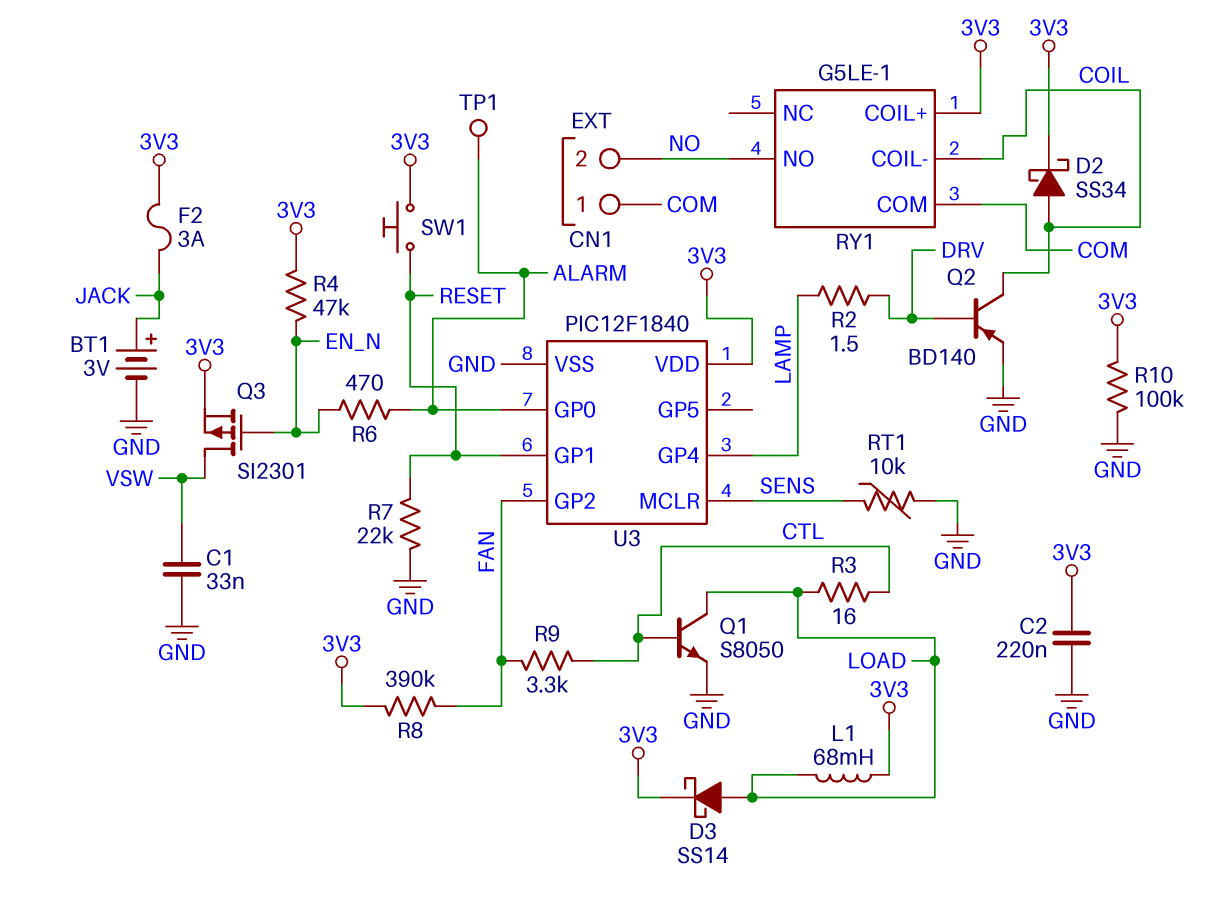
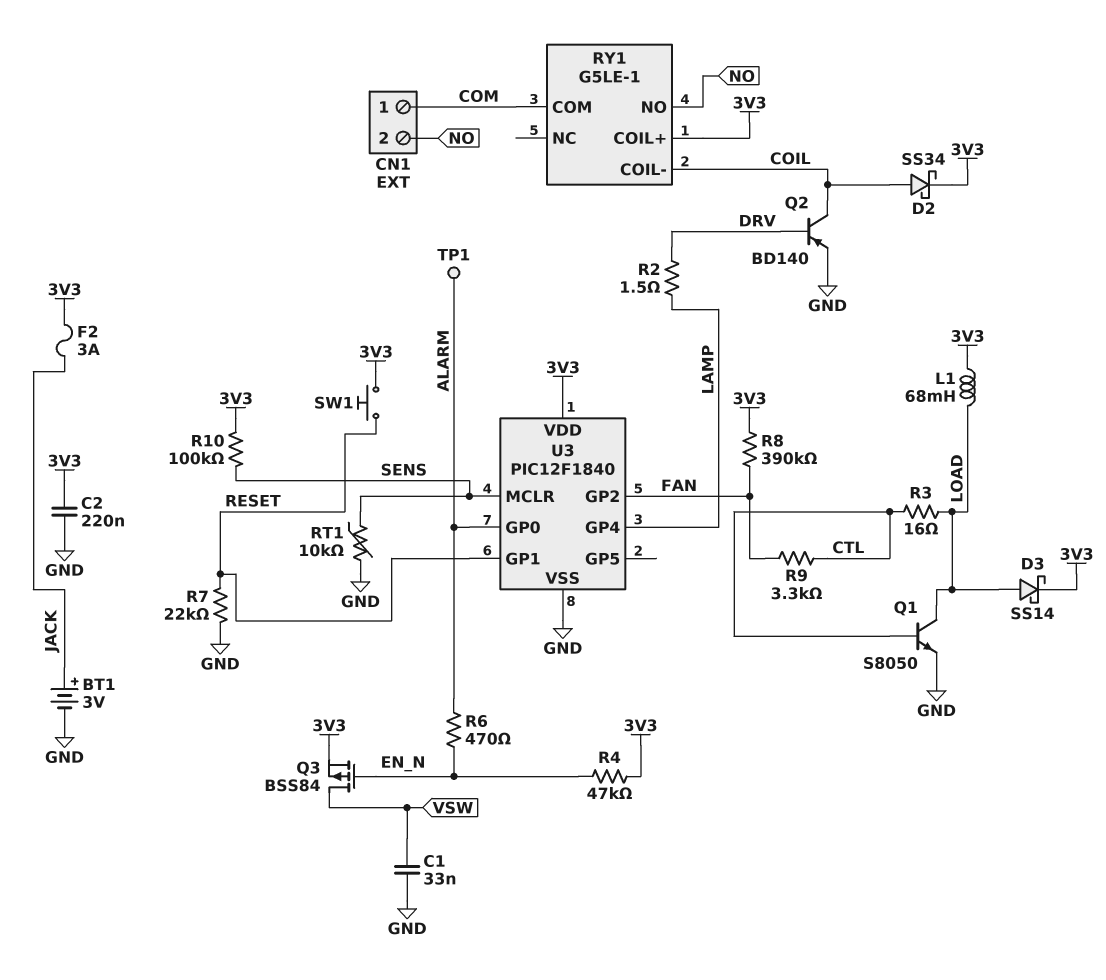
Q3: PMOS SI2301 (G EN_N, D VSW, S 3V3) -> PMOS BSS84 (G EN_N, D VSW, S 3V3)
R10: 100k (3V3, GND) -> 100k (3V3, SENS)

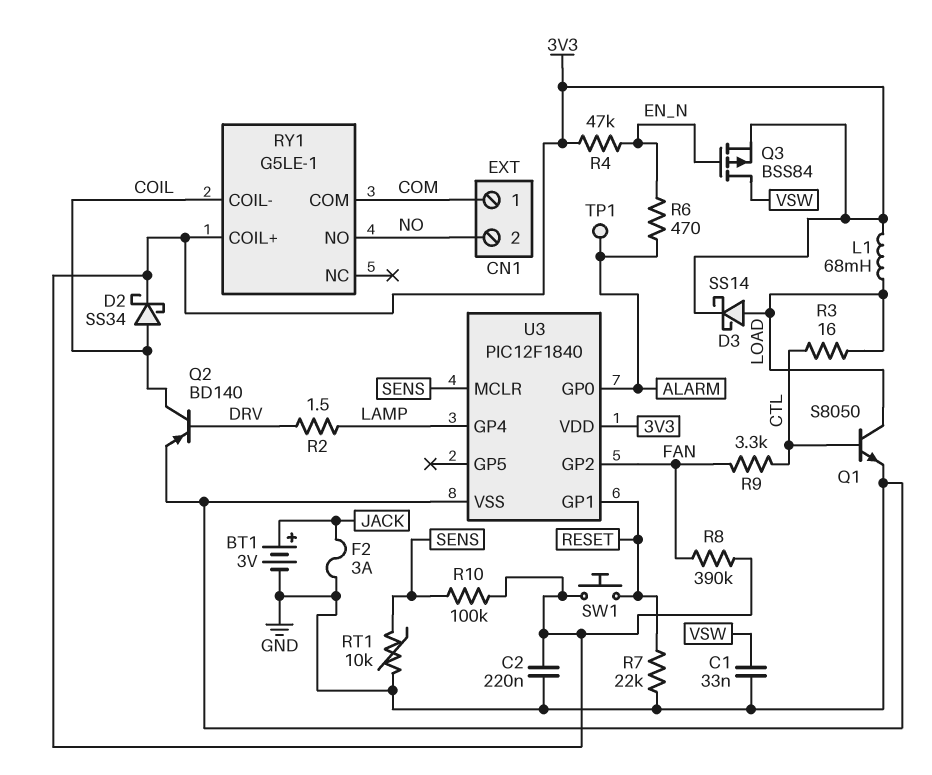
F2: 3A (3V3, JACK) -> 3A (GND, JACK)

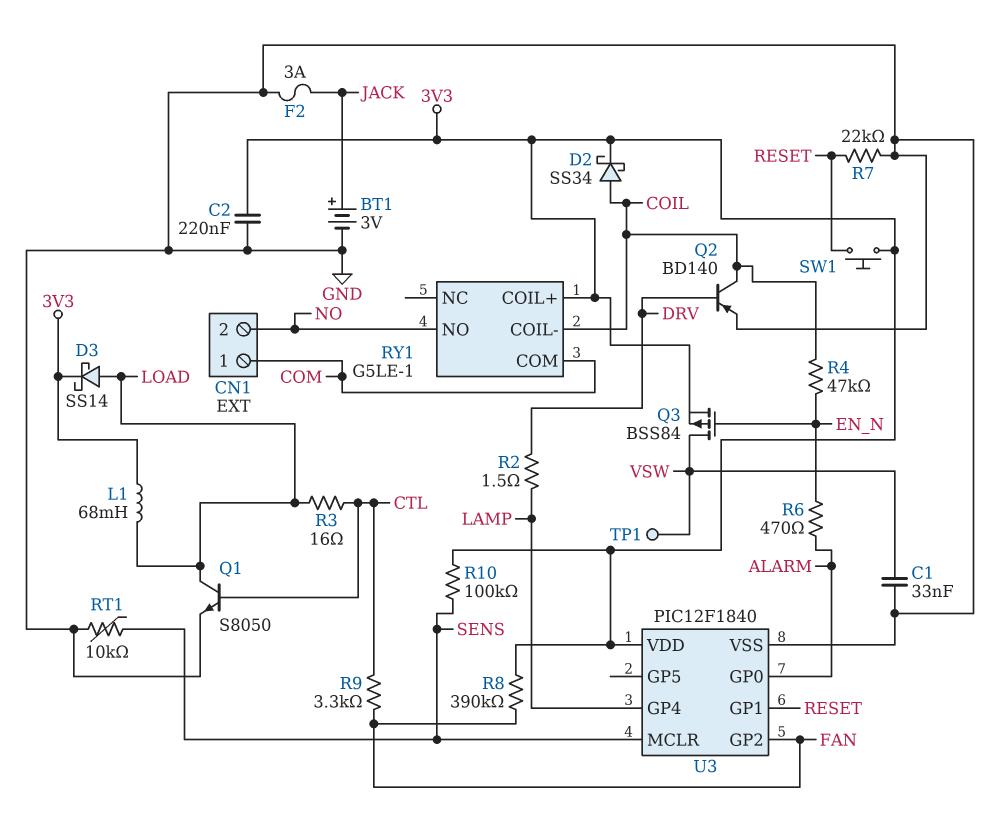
R4: 47k (3V3, EN_N) -> 47k (COIL, EN_N)
TP1: test point (ALARM) -> test point (VSW)

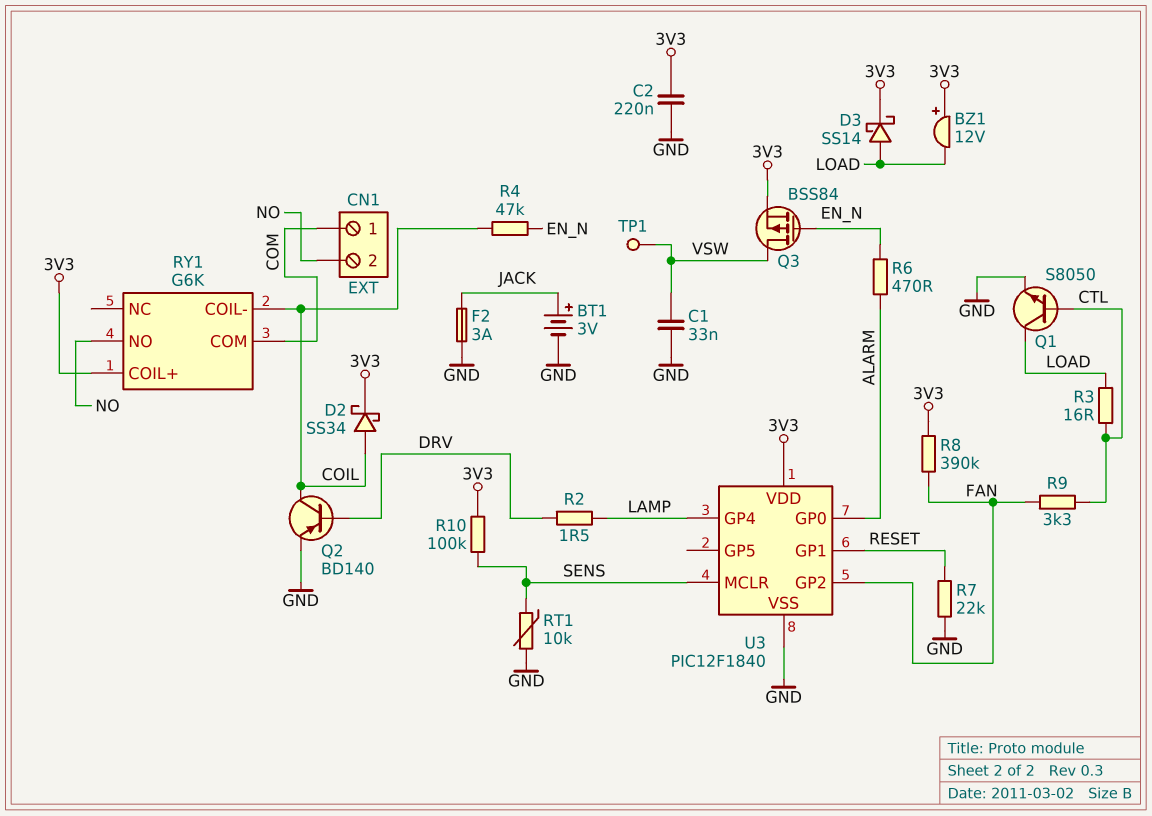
BZ1: none -> buzzer 12V (plus 3V3, minus LOAD)
L1: 68mH (3V3, LOAD) -> none
RY1: G5LE-1 -> G6K
SW1: button (3V3, RESET) -> none

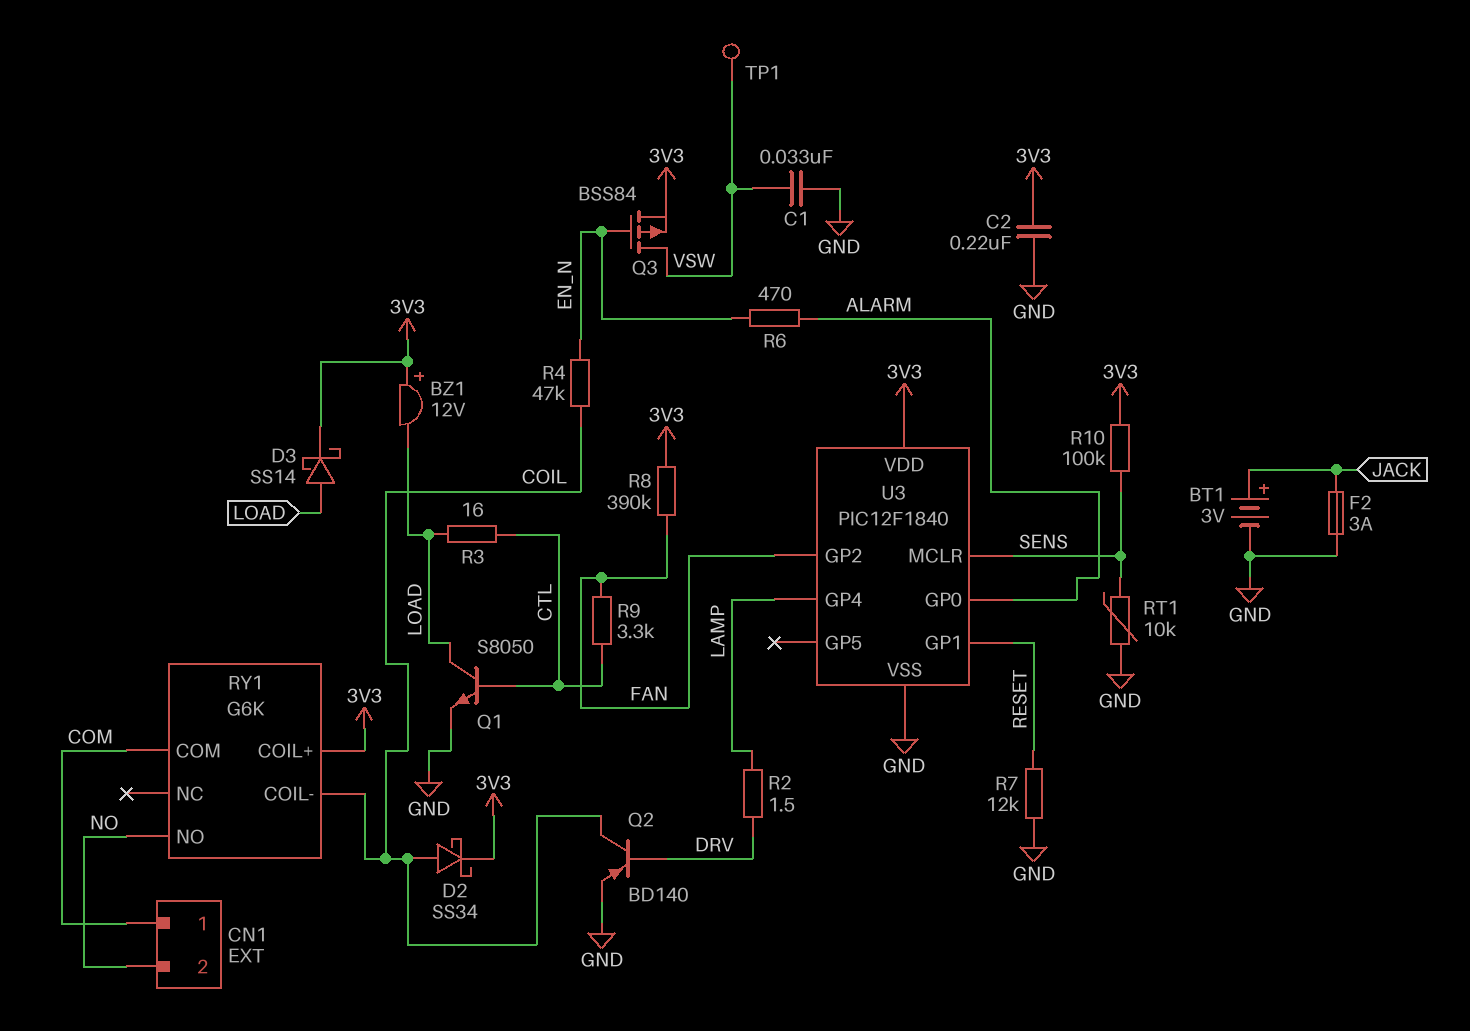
R7: 22k (GND, RESET) -> 12k (GND, RESET)

